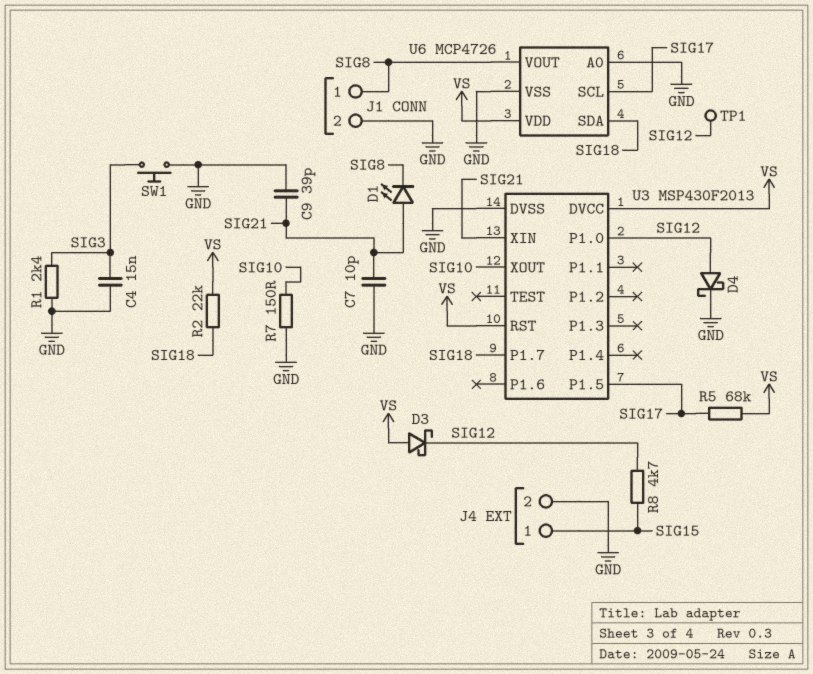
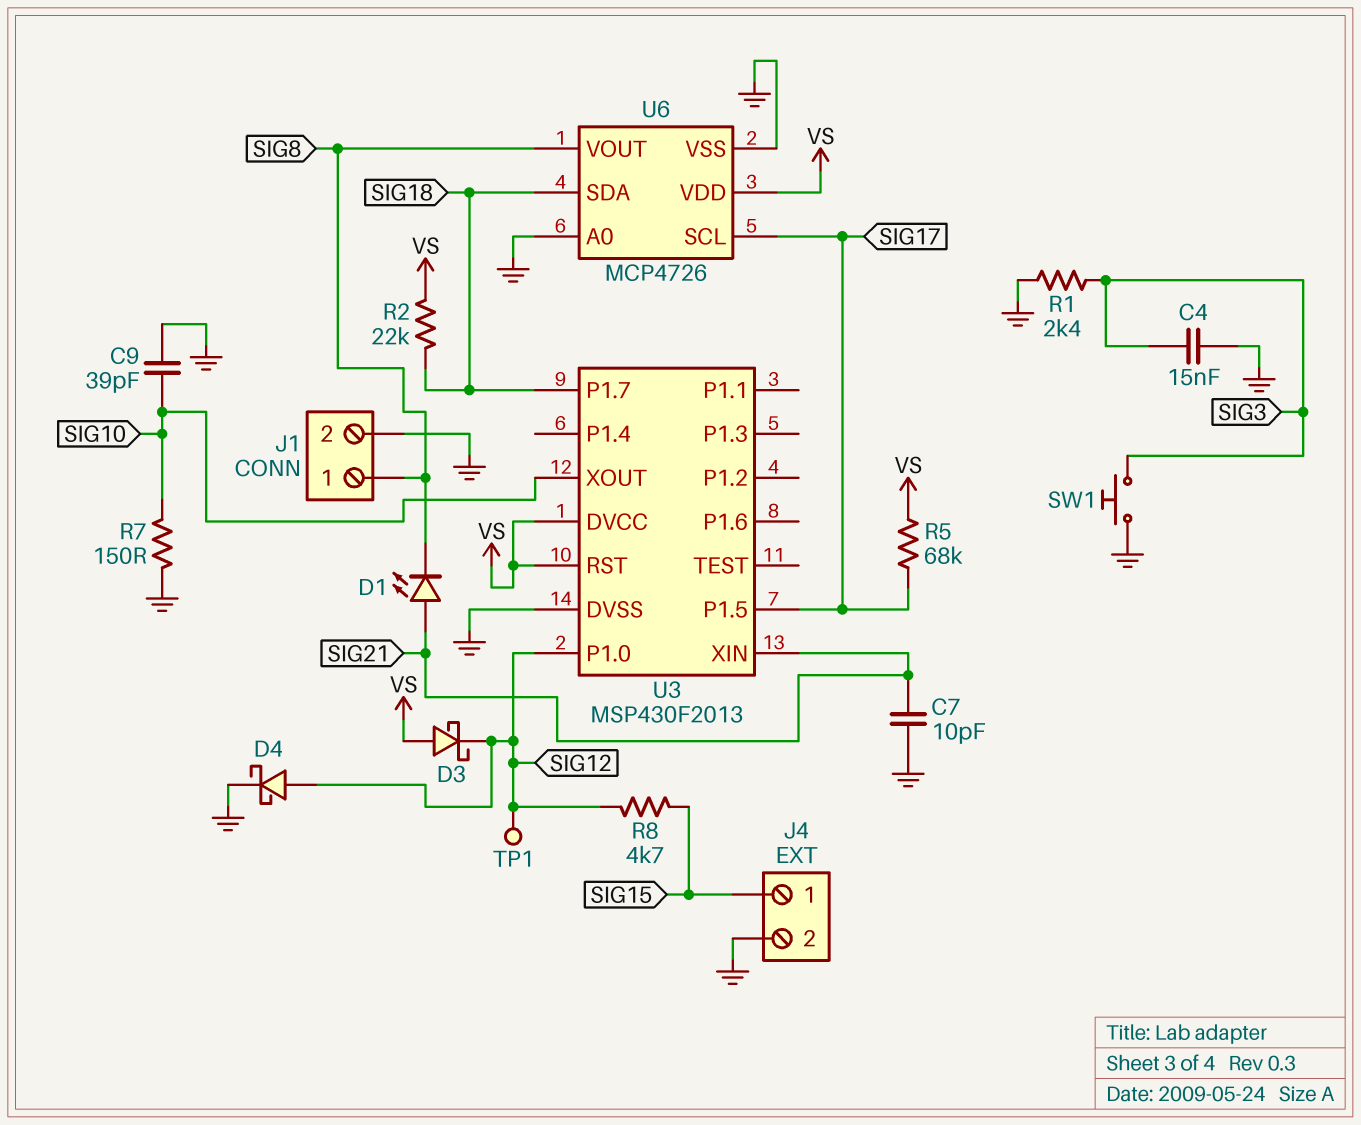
C9: 39pF (GND, SIG21) -> 39pF (GND, SIG10)

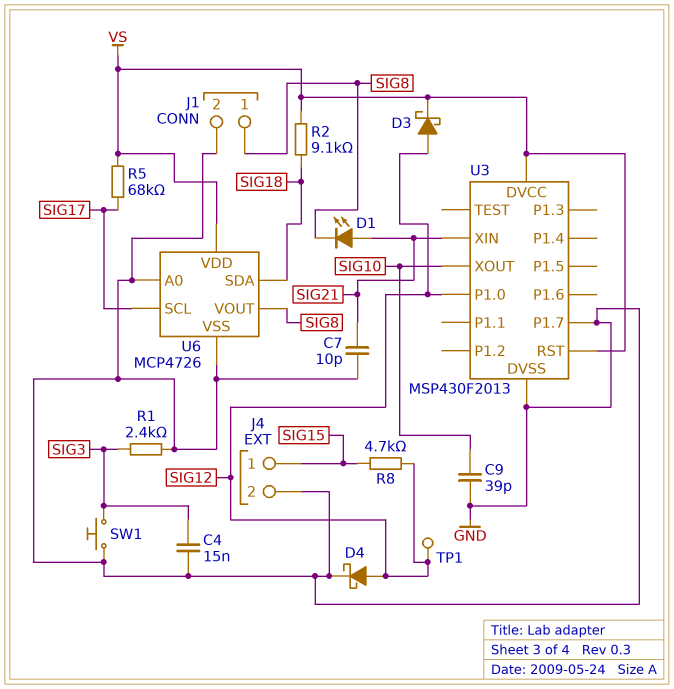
D3: schottky (A VS, K SIG12) -> schottky (A SIG12, K VS)
R2: 22k (SIG18, VS) -> 9.1k (SIG18, VS)
R7: 150 (GND, SIG10) -> none
U3 pin P1.5: SIG17 -> none
U3 pin P1.7: SIG18 -> GND

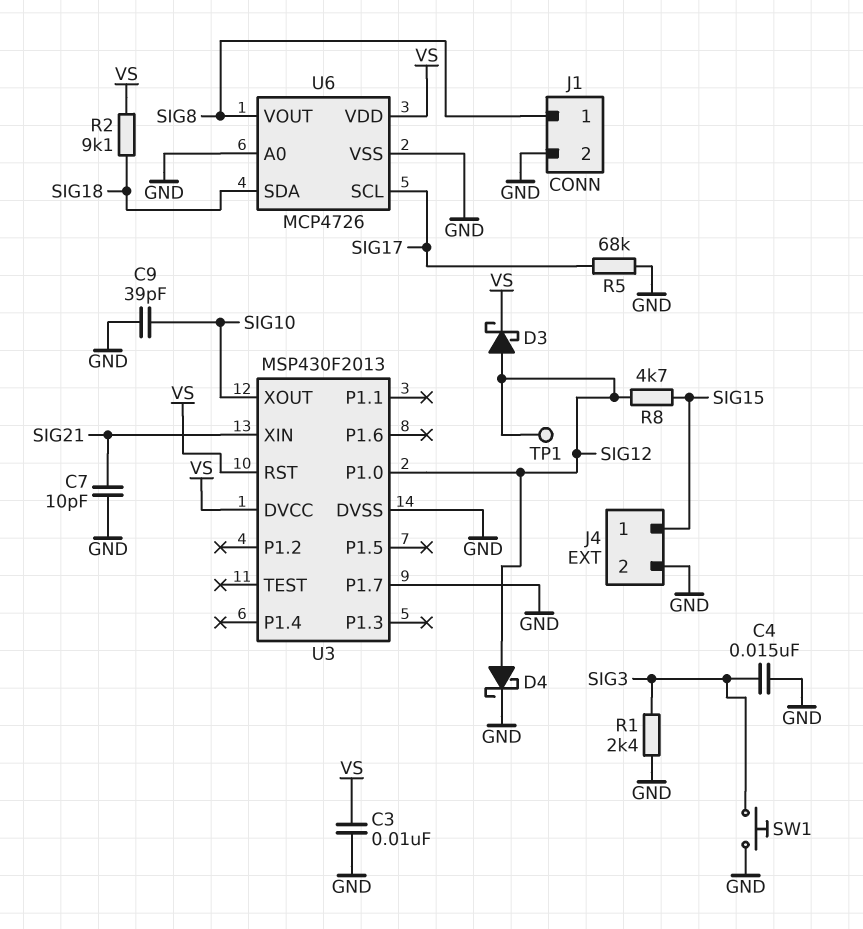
C3: none -> 10nF (GND, VS)
D1: LED (A SIG21, K SIG8) -> none
R5: 68k (SIG17, VS) -> 68k (GND, SIG17)

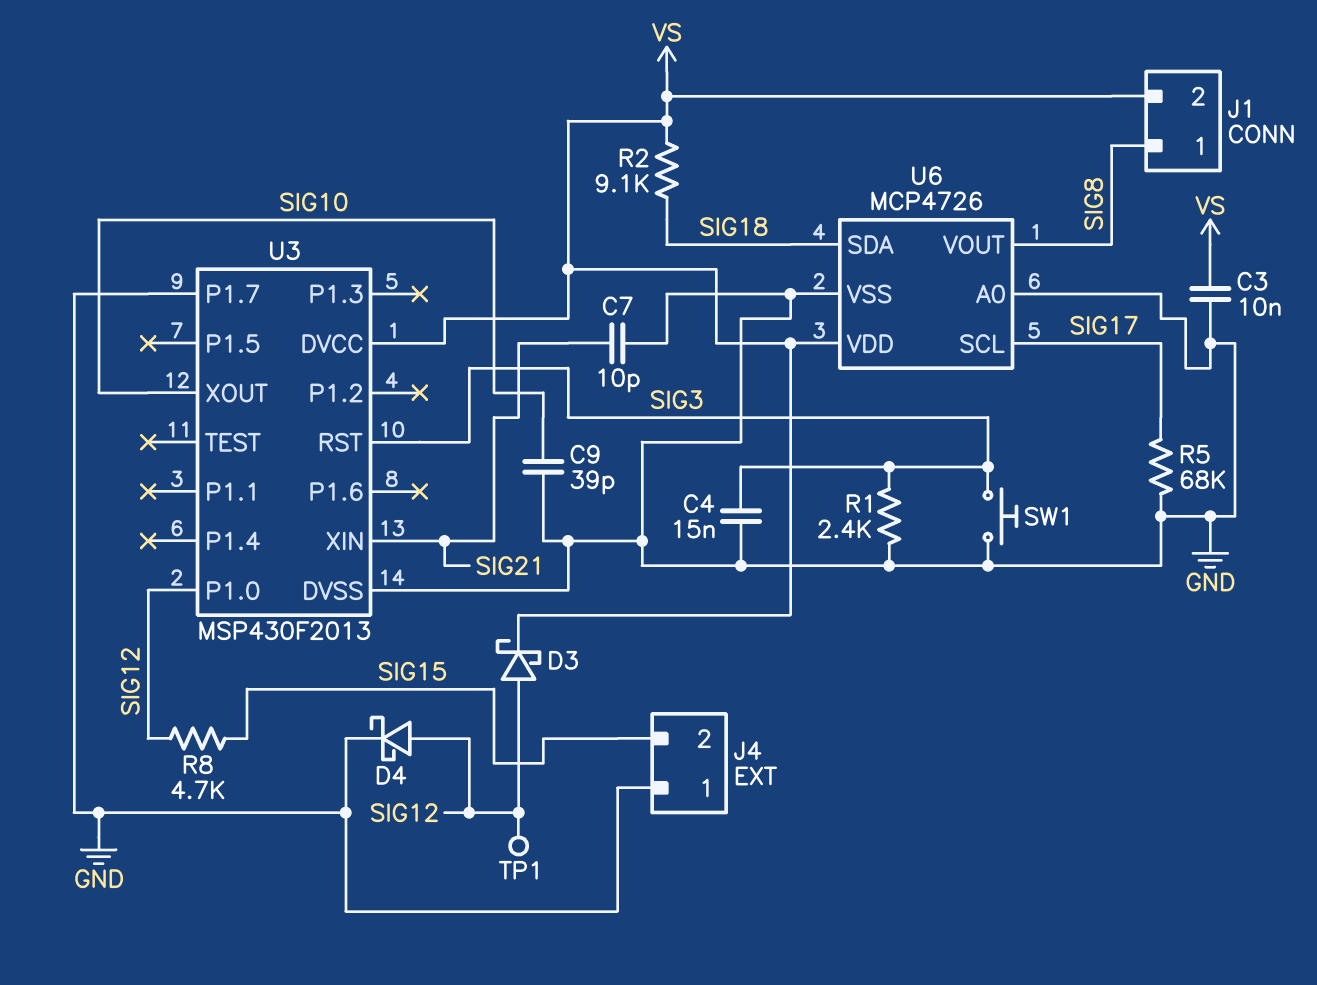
J1 pin 2: GND -> VS
J4 pin 1: SIG15 -> GND
J4 pin 2: GND -> SIG15
U3 pin RST: VS -> SIG3

